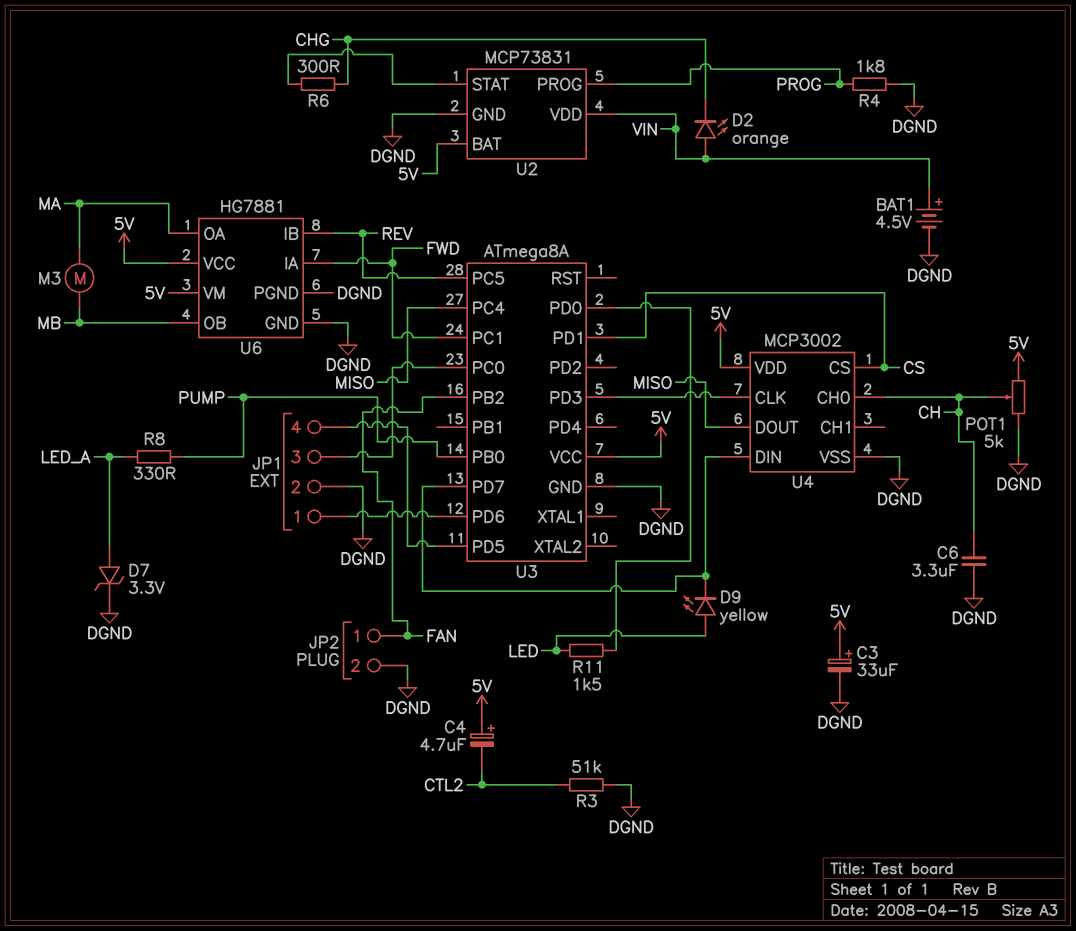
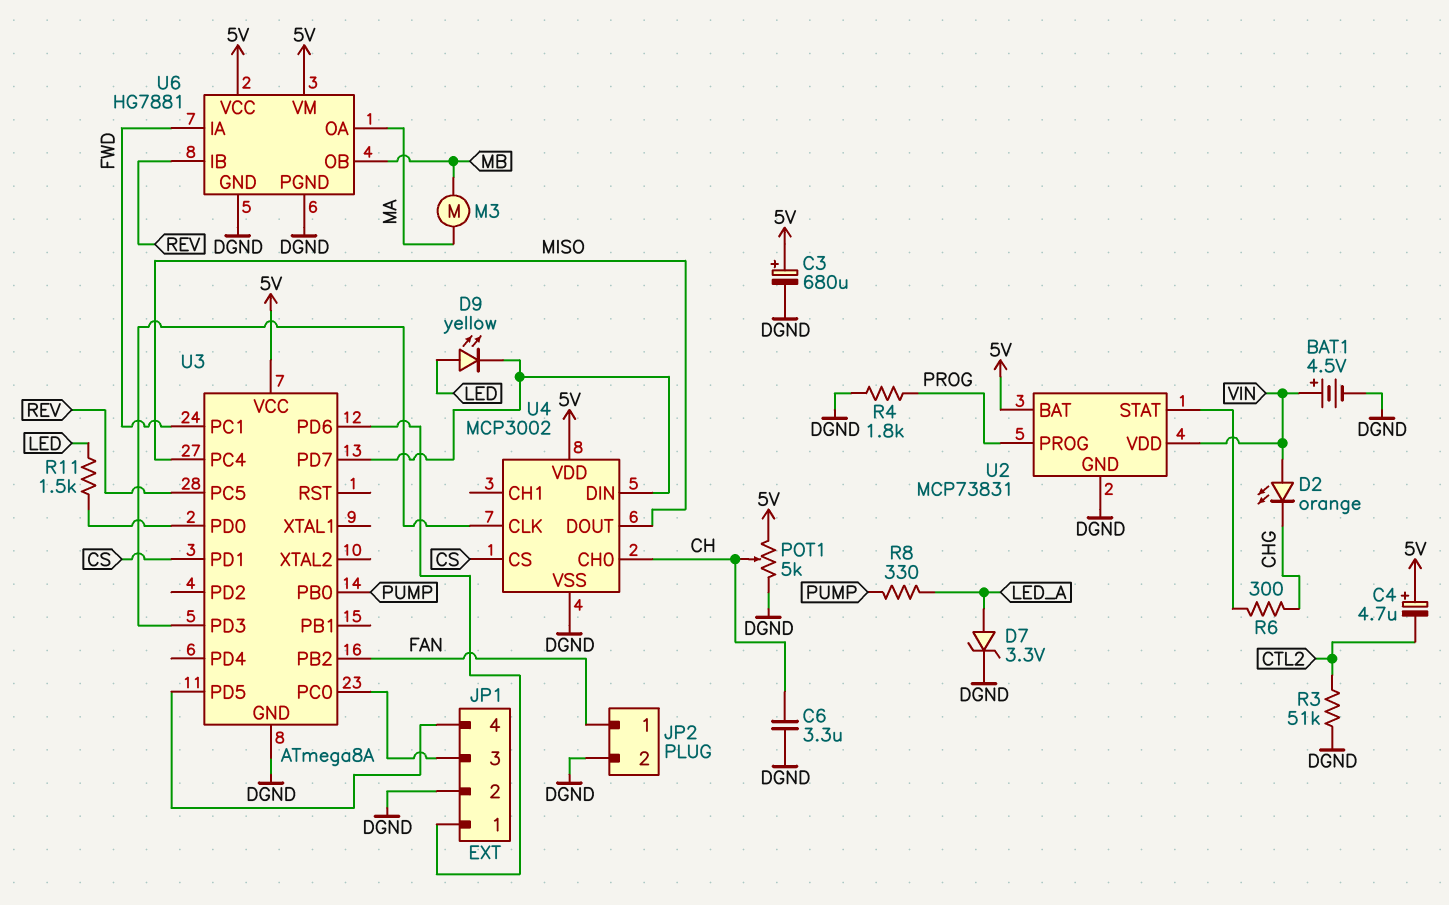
C3: 33uF (plus 5V, minus DGND) -> 680uF (plus 5V, minus DGND)

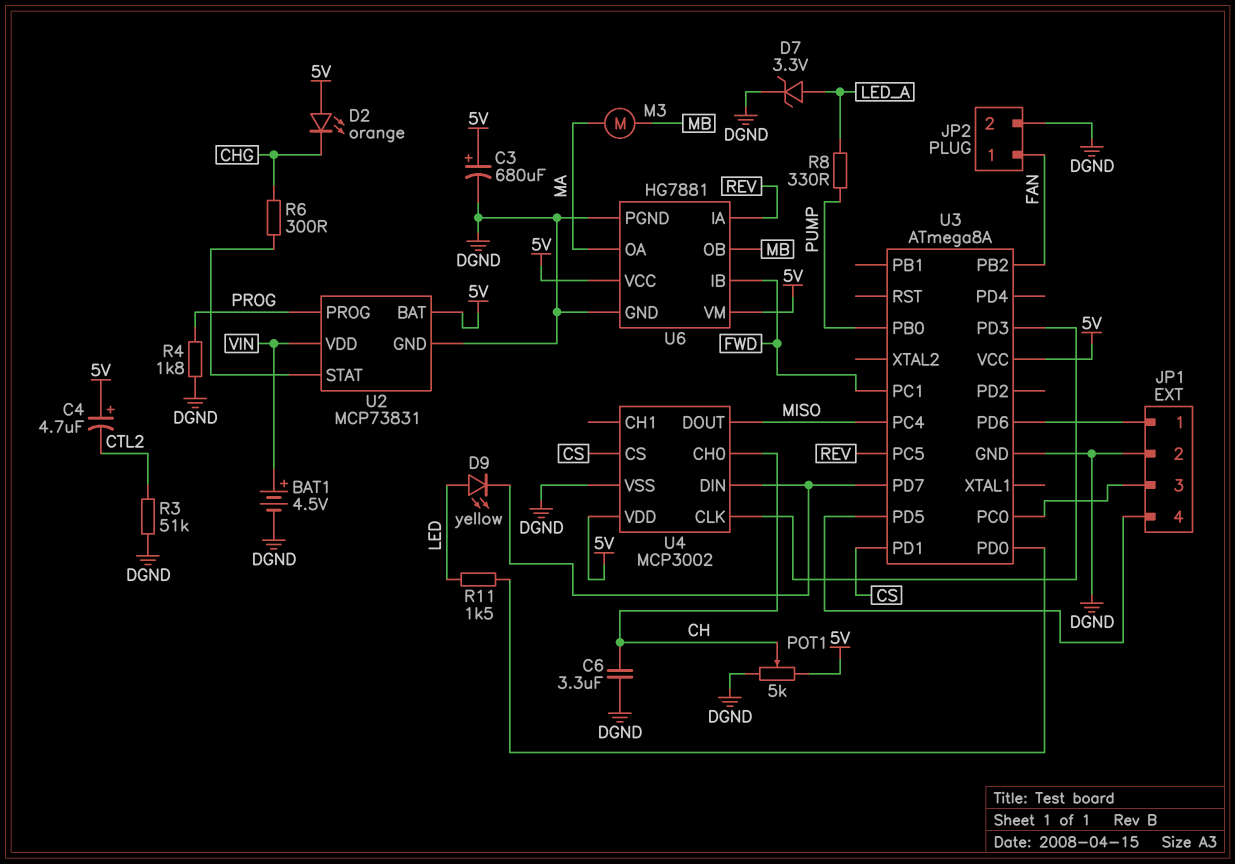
D2: LED orange (A VIN, K CHG) -> LED orange (A 5V, K CHG)
U6 pin IA: FWD -> REV
U6 pin IB: REV -> FWD

